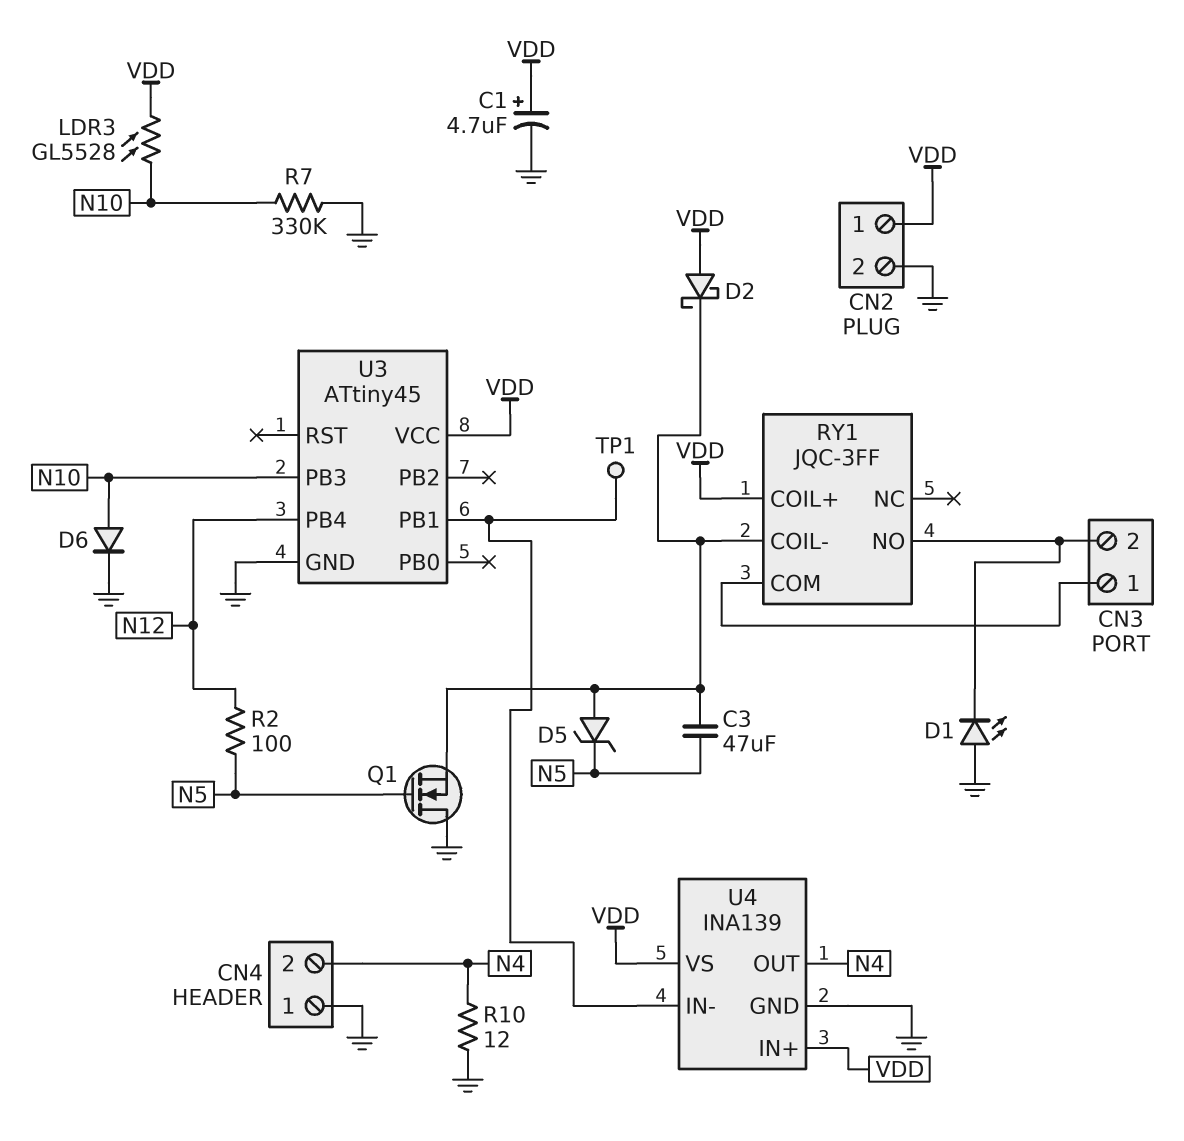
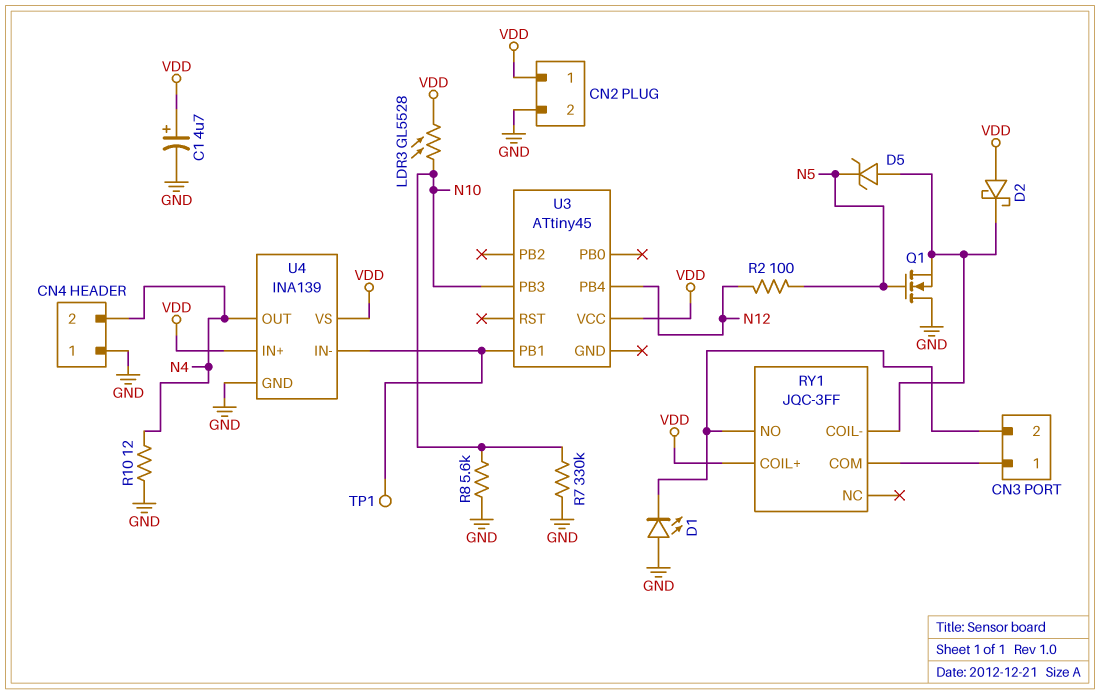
C3: 47uF (N5, RY1/COIL-) -> none
D6: diode (A N10, K GND) -> none
R8: none -> 5.6k (GND, N10)
U3 pin GND: GND -> none

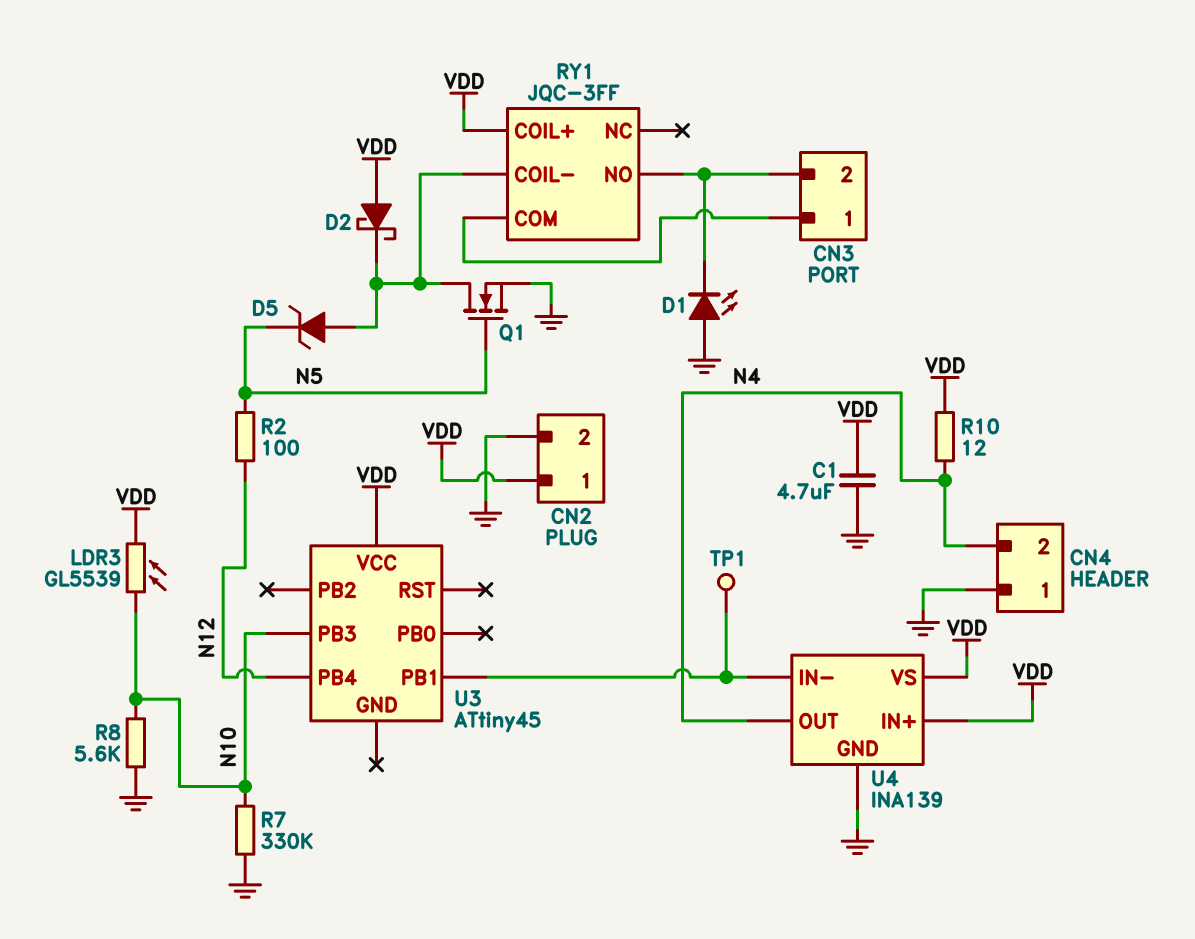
C1: 4.7uF (plus VDD, minus GND) -> 4.7uF (GND, VDD)
LDR3: GL5528 (N10, VDD) -> GL5539 (N10, VDD)
Q1: NMOS (G N5, D GND, S RY1/COIL-) -> NMOS (G N5, D RY1/COIL-, S GND)
R10: 12 (GND, N4) -> 12 (N4, VDD)

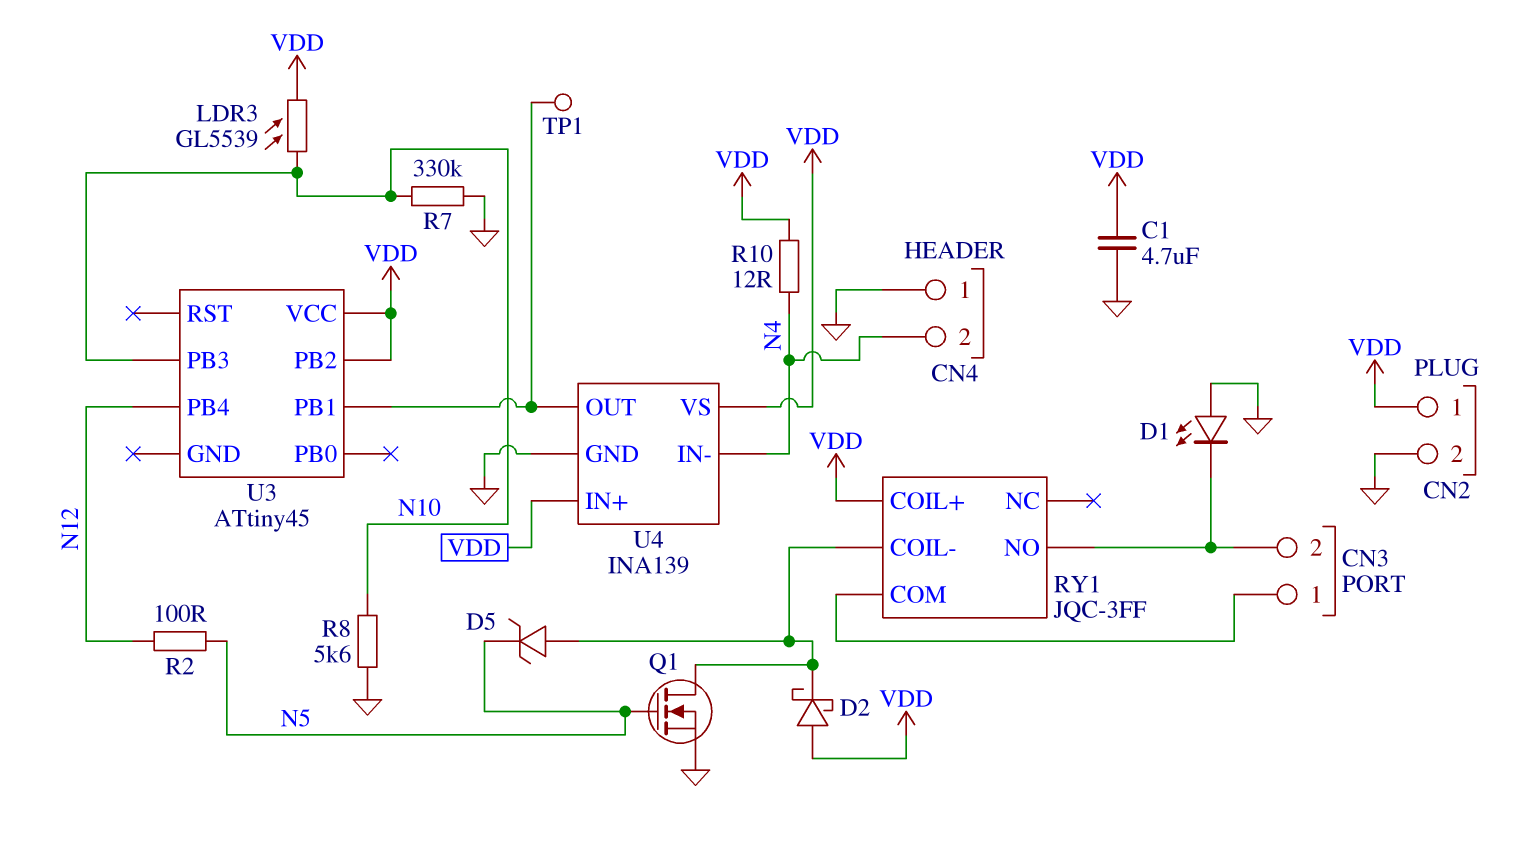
U3 pin PB2: none -> VDD
U4 pin IN-: U3/PB1 -> N4
U4 pin OUT: N4 -> U3/PB1

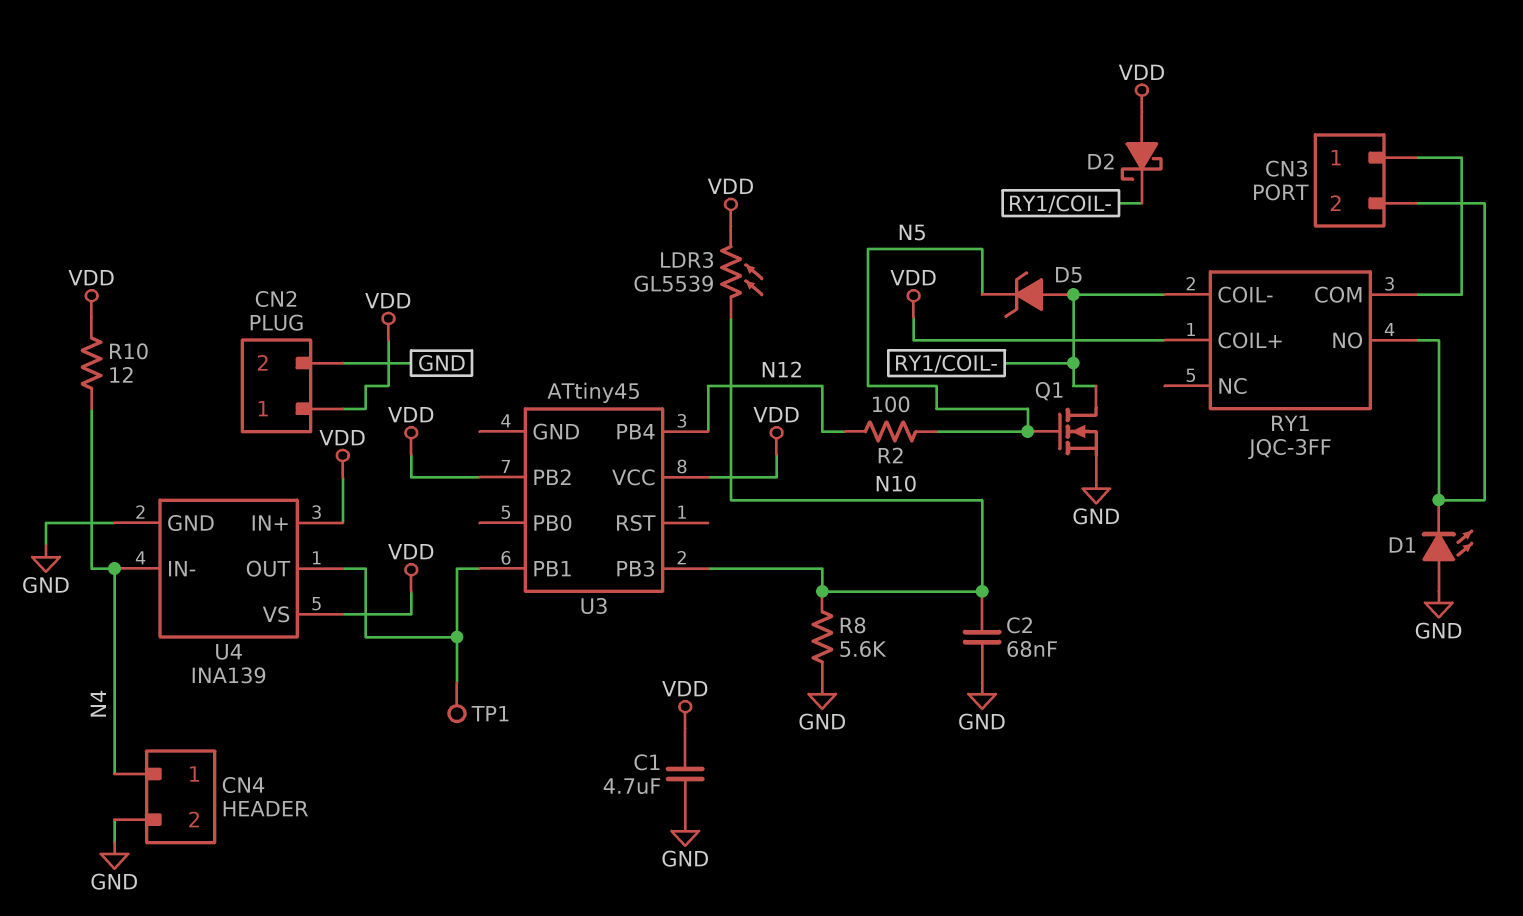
C2: none -> 68nF (GND, N10)
CN4 pin 1: GND -> N4
CN4 pin 2: N4 -> GND
R7: 330k (GND, N10) -> none

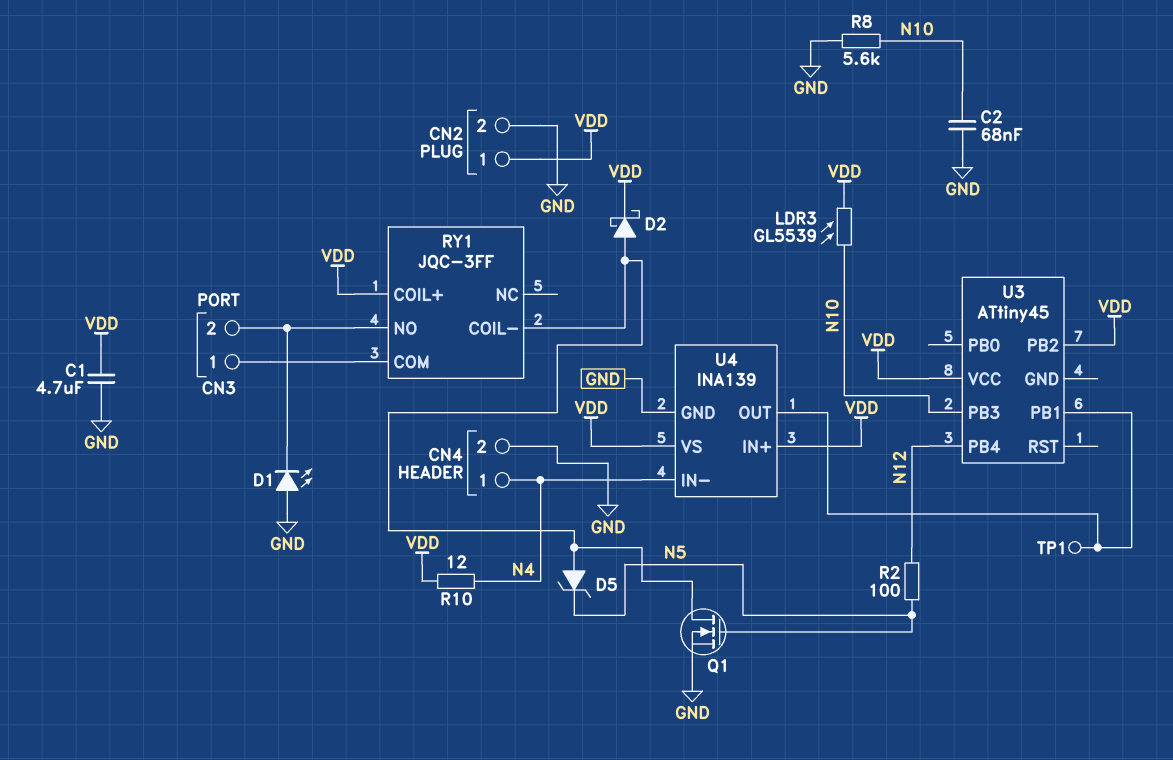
D2: schottky (A VDD, K RY1/COIL-) -> schottky (A RY1/COIL-, K VDD)

